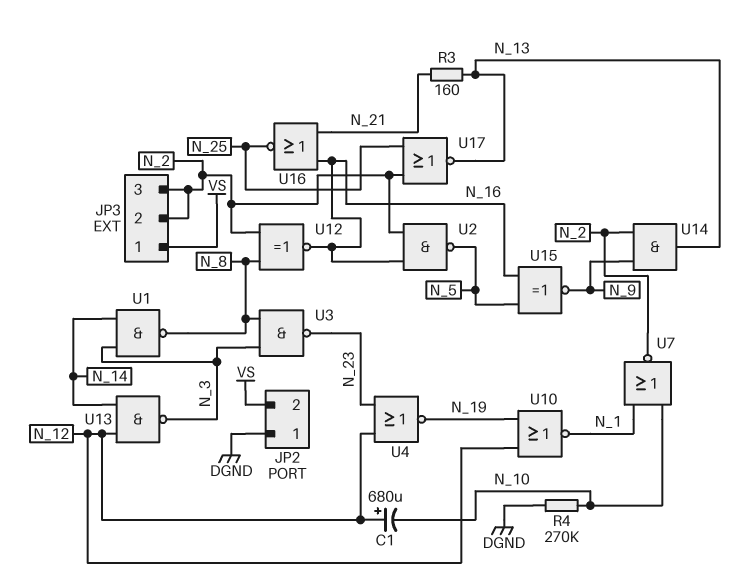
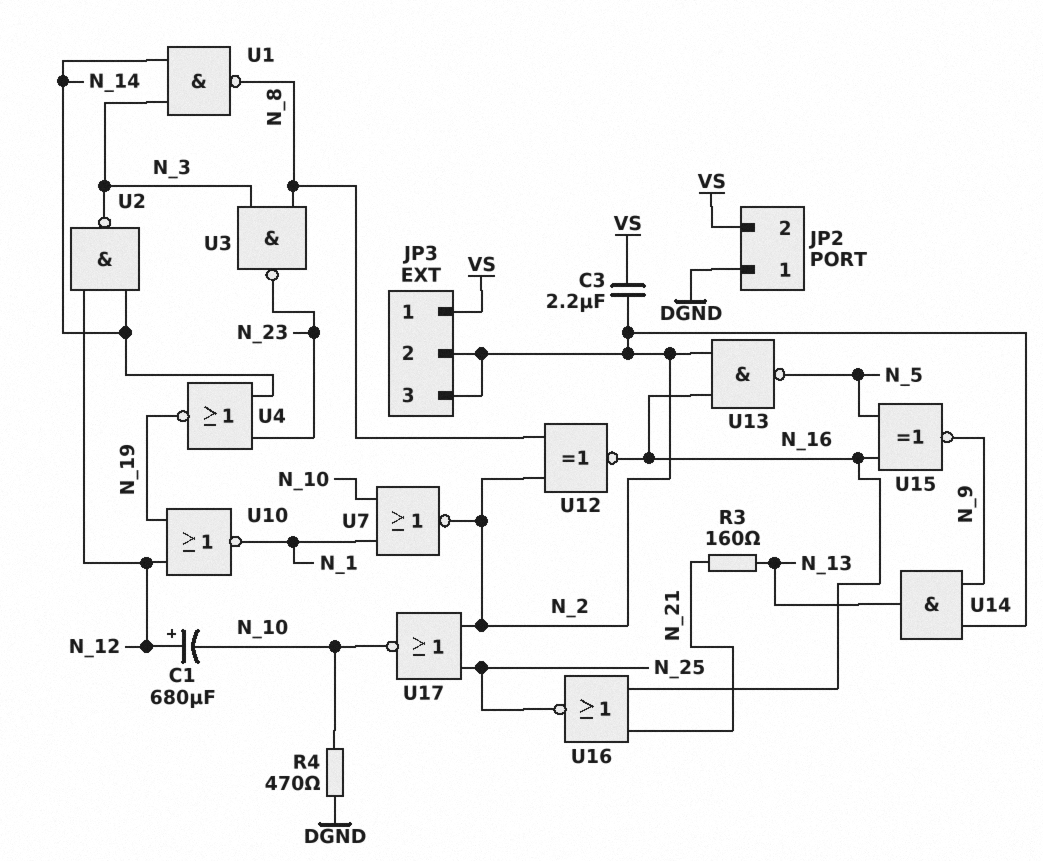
C3: none -> 2.2uF (N_2, VS)
R4: 270k (DGND, N_10) -> 470 (DGND, N_10)
U2: NAND (in N_2, in N_16, out N_5) -> NAND (in N_12, in N_14, out N_3)
U4: NOR (in N_12, in N_23, out N_19) -> NOR (in N_14, in N_23, out N_19)
U13: NAND (in N_12, in N_14, out N_3) -> NAND (in N_2, in N_16, out N_5)
U17: NOR (in N_2, in N_25, out N_13) -> NOR (in N_2, in N_25, out N_10)

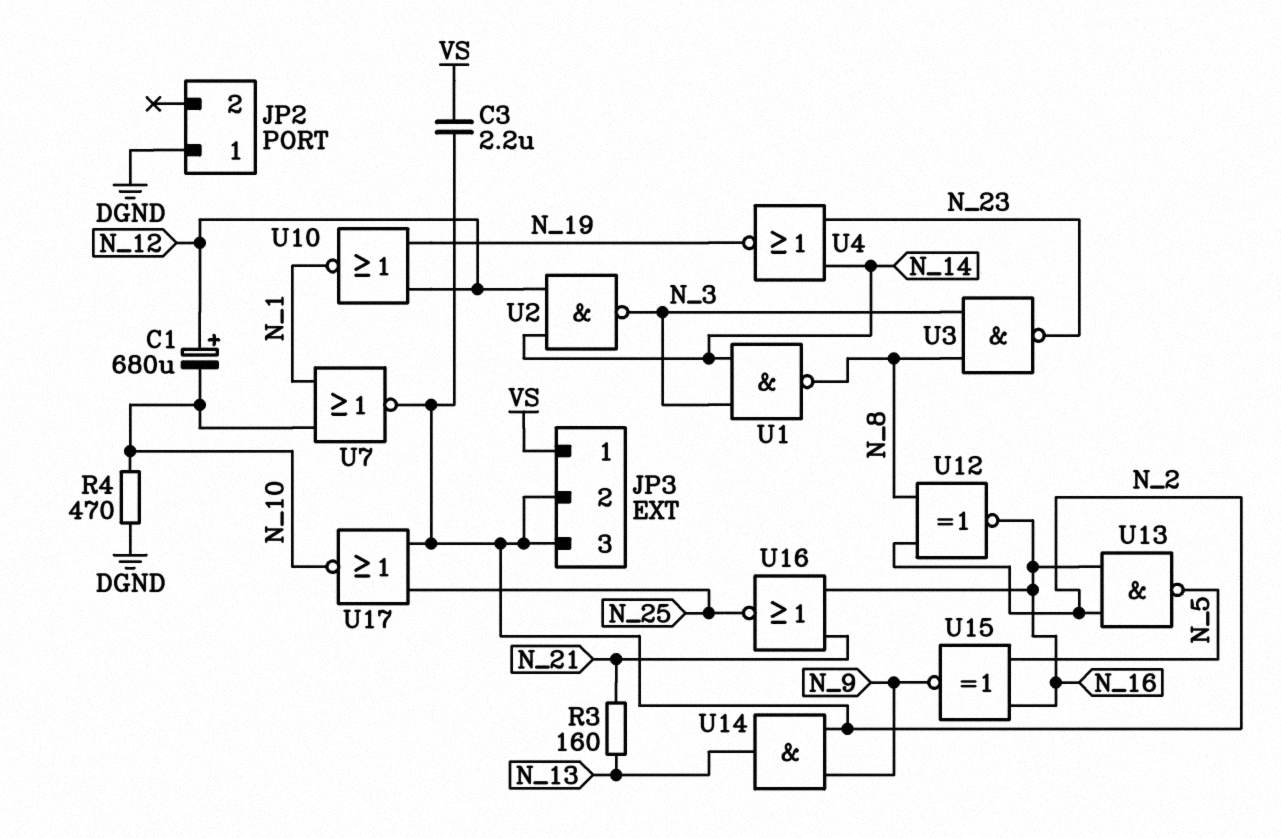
JP2 pin 2: VS -> none

